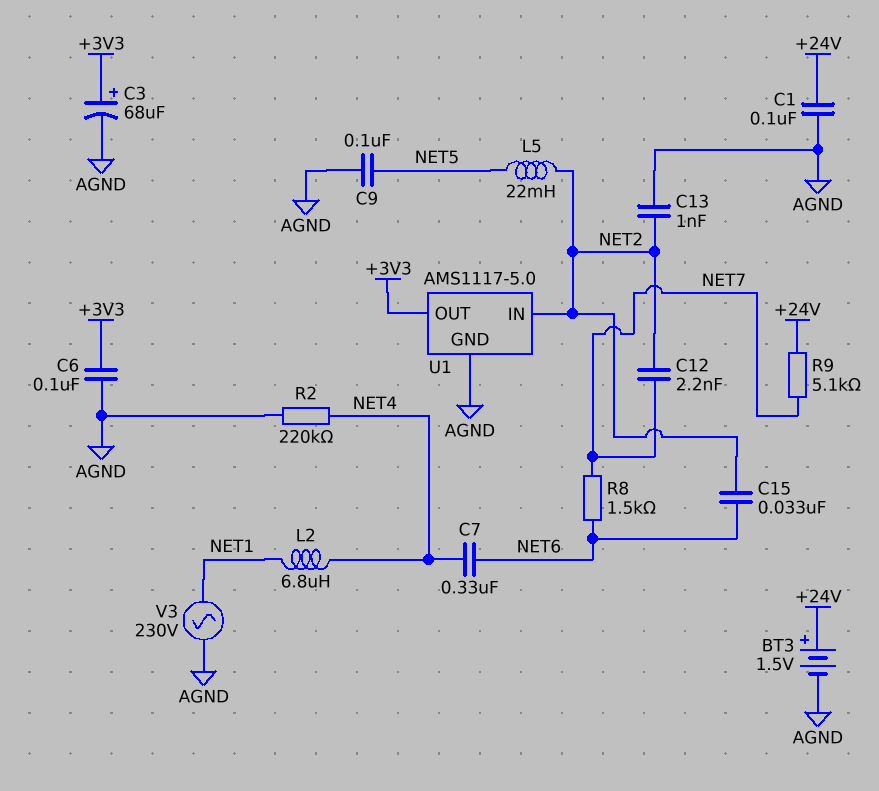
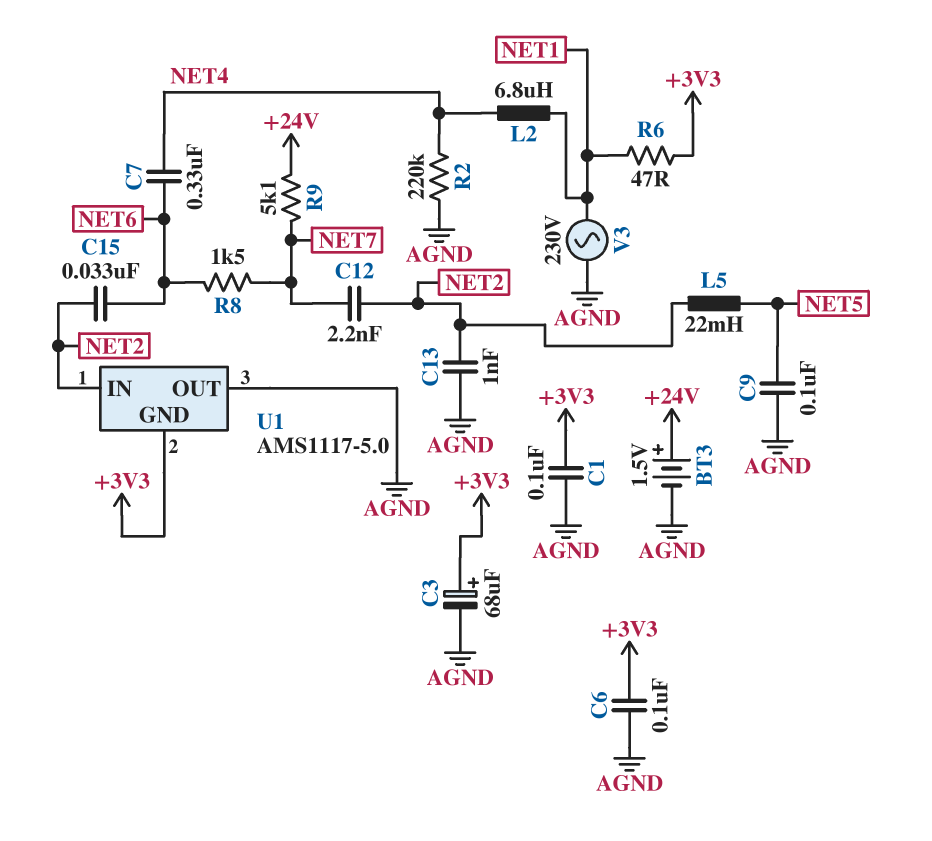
C1: 100nF (+24V, AGND) -> 100nF (+3V3, AGND)
R6: none -> 47 (+3V3, NET1)
U1 pin GND: AGND -> +3V3
U1 pin OUT: +3V3 -> AGND

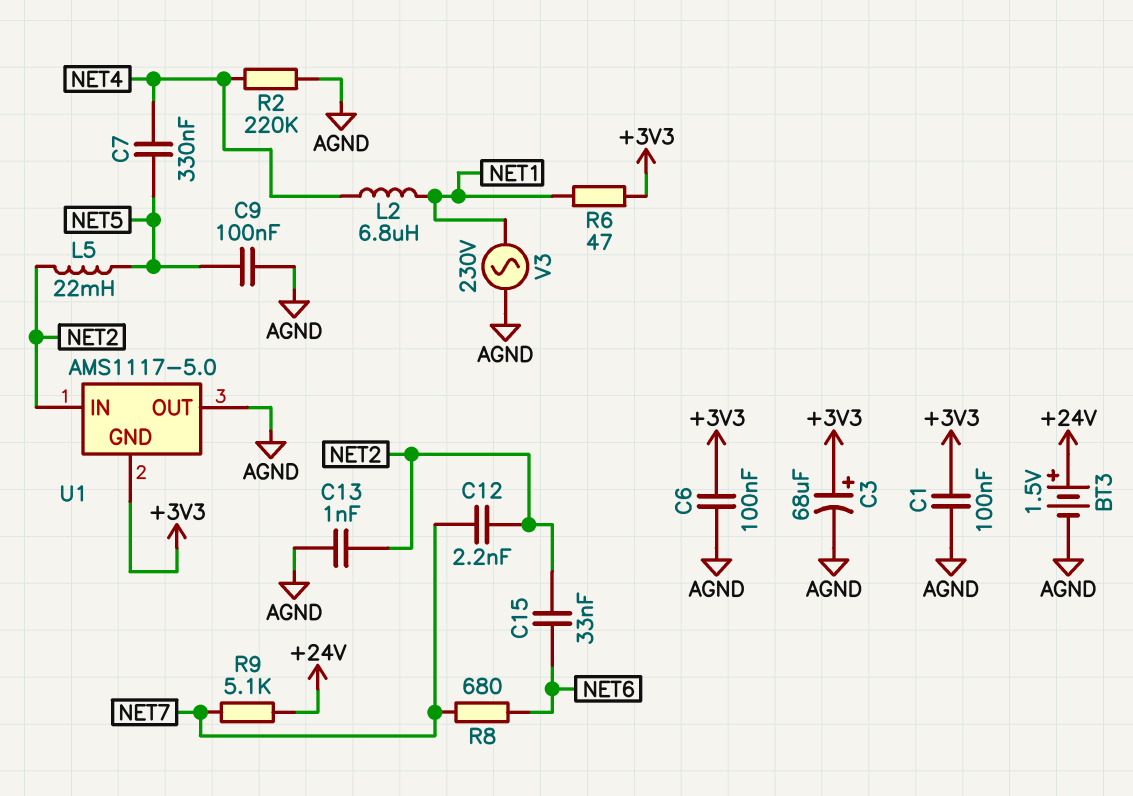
C7: 330nF (NET4, NET6) -> 330nF (NET4, NET5)
R8: 1.5k (NET6, NET7) -> 680 (NET6, NET7)

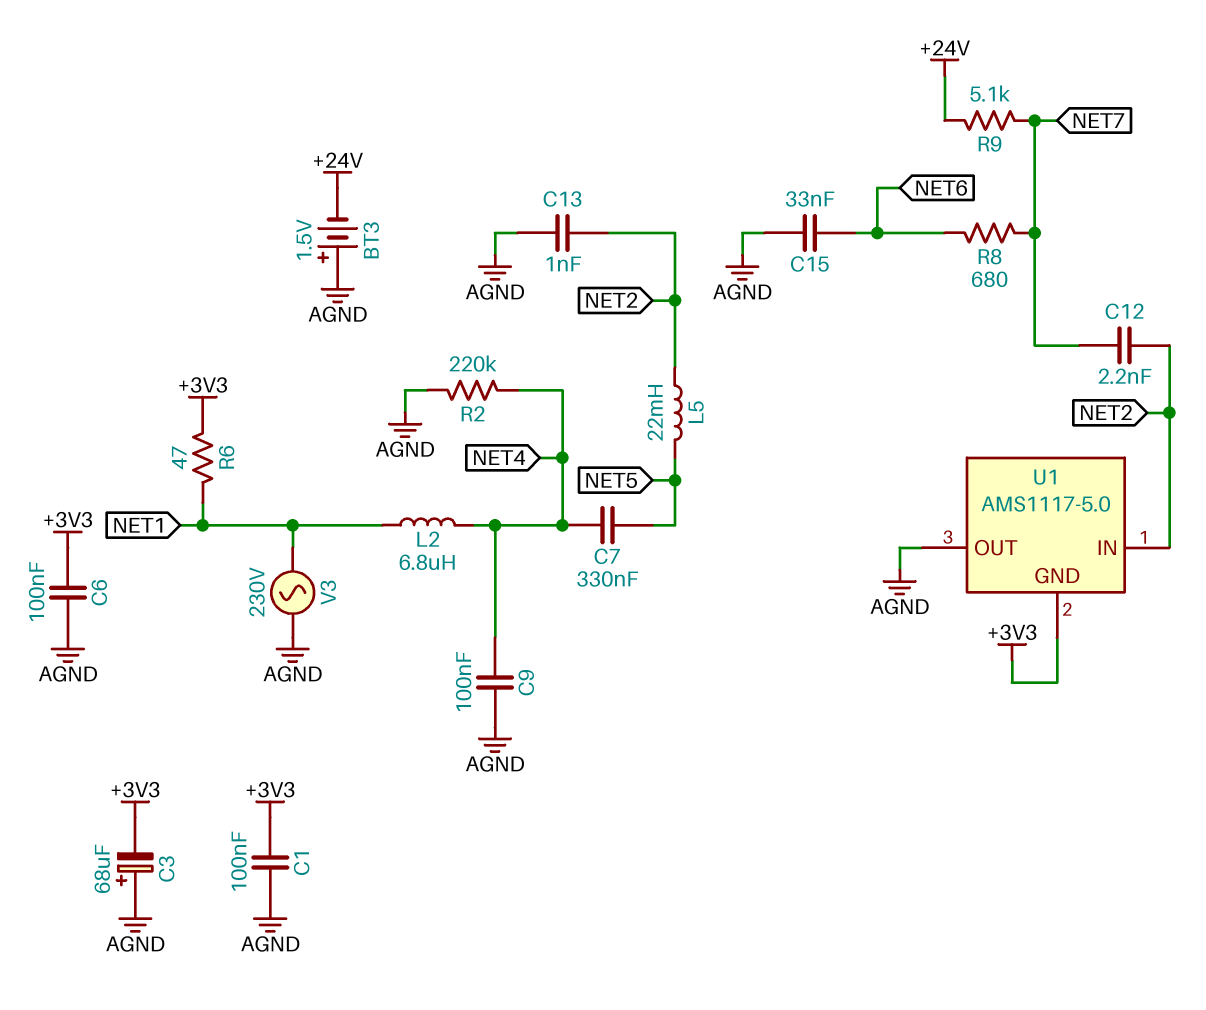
BT3: 1.5V (plus +24V, minus AGND) -> 1.5V (plus AGND, minus +24V)
C3: 68uF (plus +3V3, minus AGND) -> 68uF (plus AGND, minus +3V3)
C9: 100nF (AGND, NET5) -> 100nF (AGND, NET4)
C15: 33nF (NET2, NET6) -> 33nF (AGND, NET6)

